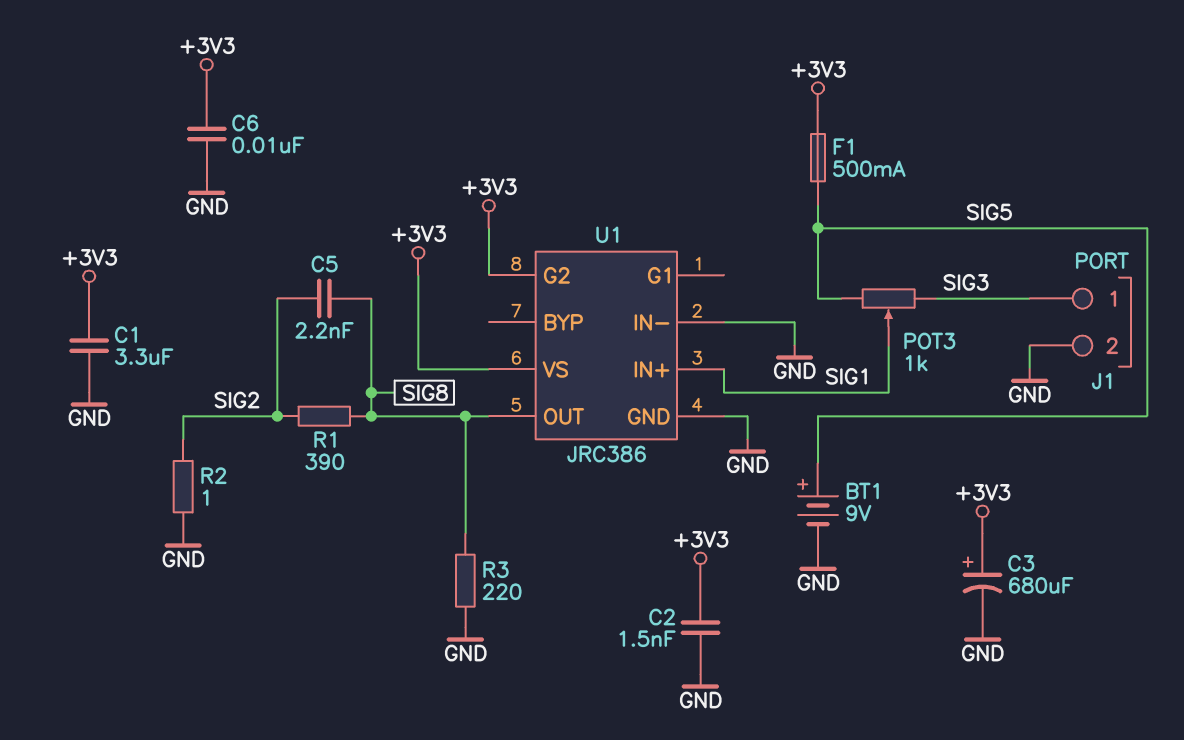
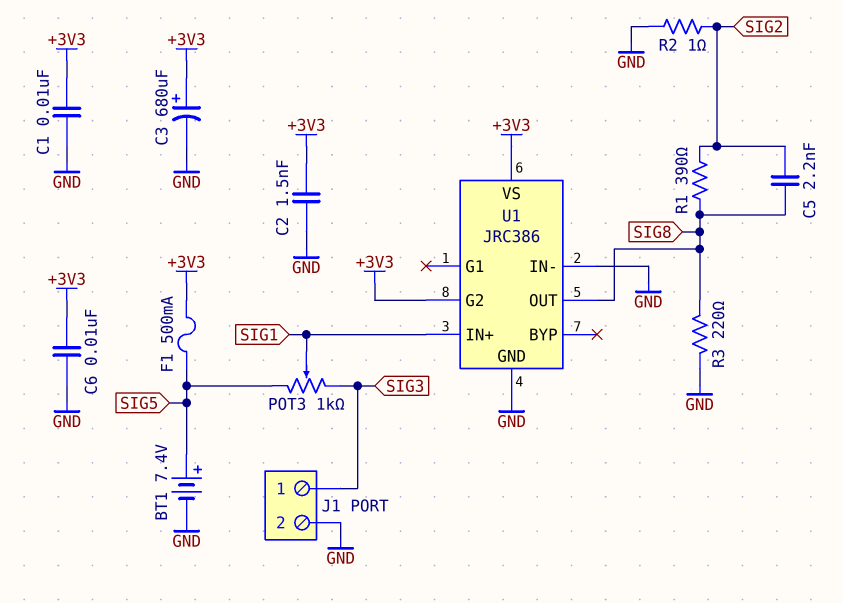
BT1: 9V (plus SIG5, minus GND) -> 7.4V (plus SIG5, minus GND)
C1: 3.3uF (+3V3, GND) -> 10nF (+3V3, GND)

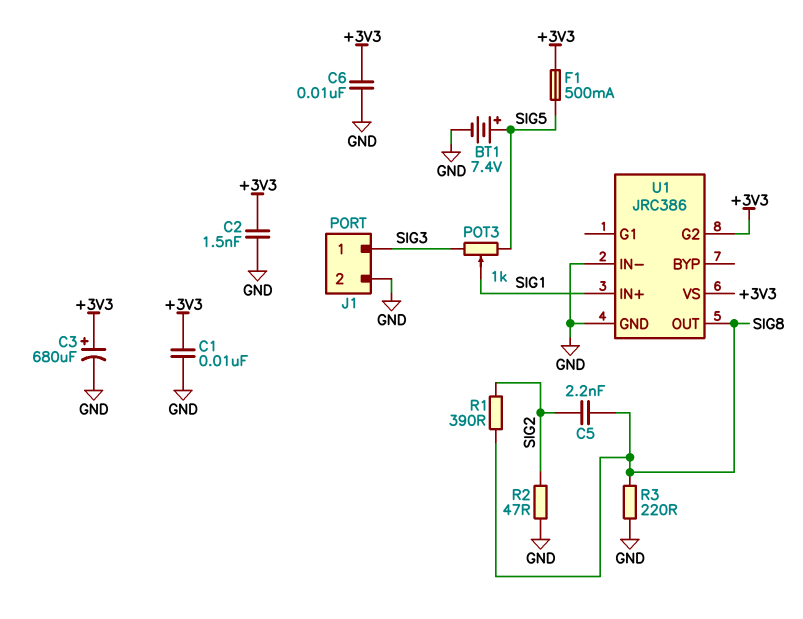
R2: 1 (GND, SIG2) -> 47 (GND, SIG2)

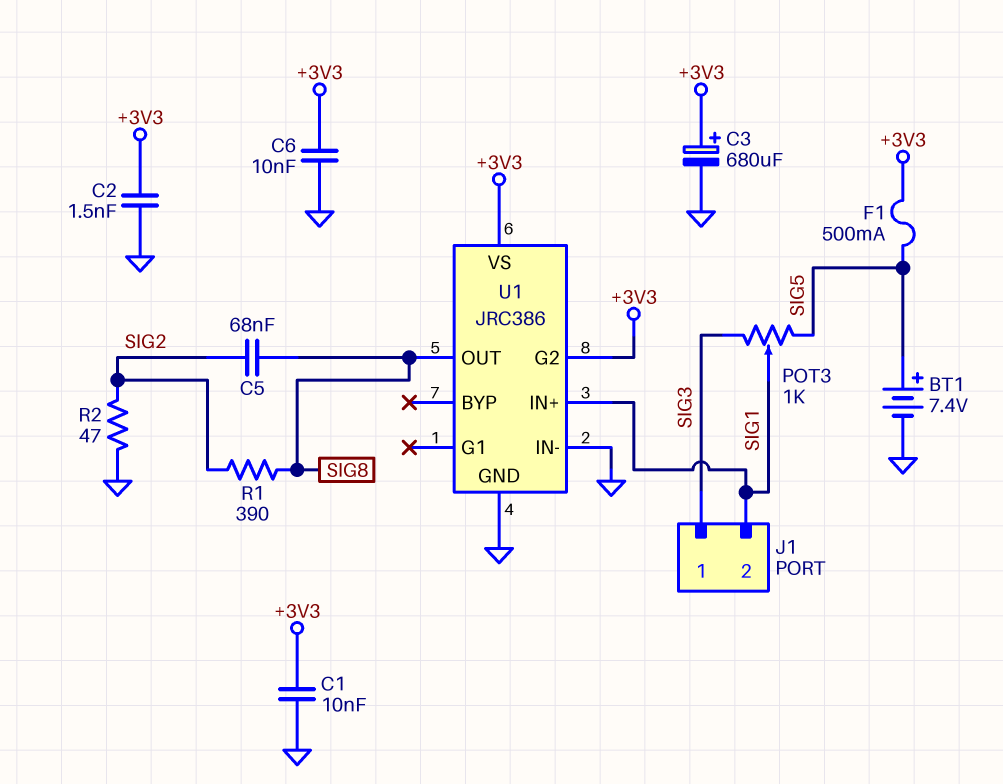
C5: 2.2nF (SIG2, SIG8) -> 68nF (SIG2, SIG8)
J1 pin 2: GND -> SIG1
R3: 220 (GND, SIG8) -> none

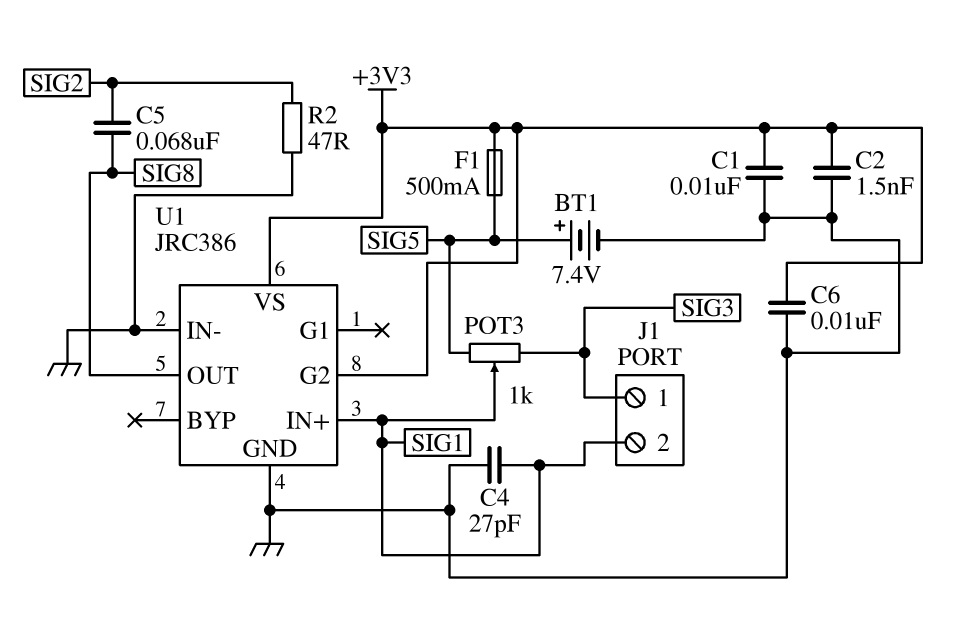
C3: 680uF (plus +3V3, minus GND) -> none
C4: none -> 27pF (GND, SIG1)
R1: 390 (SIG2, SIG8) -> none

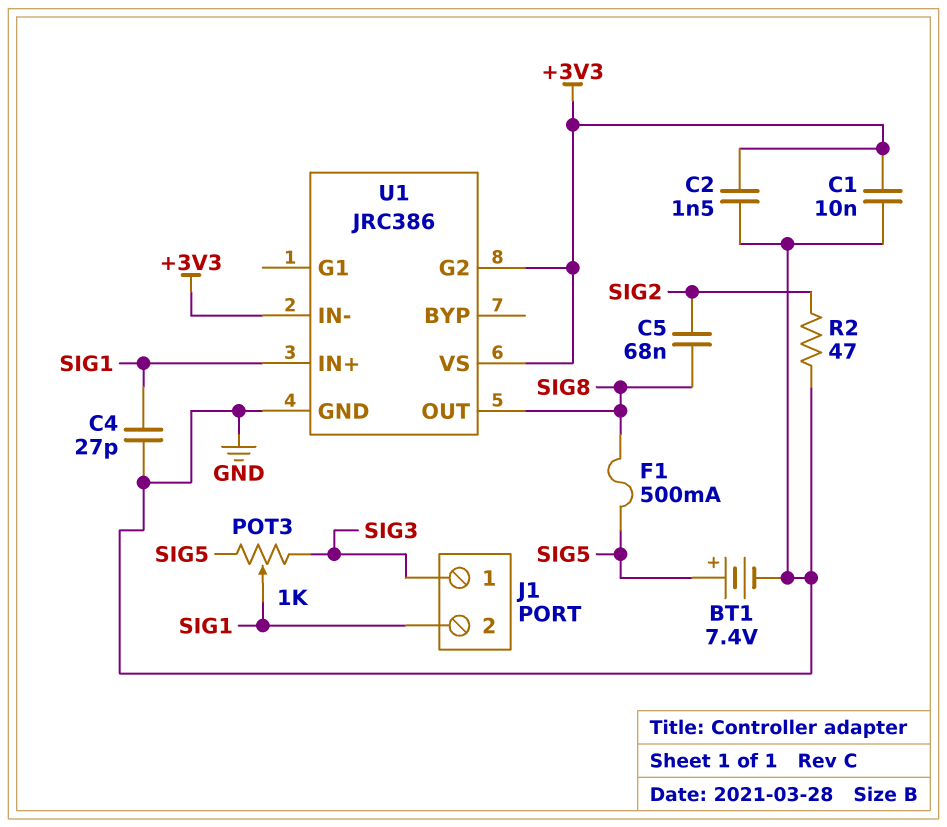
C6: 10nF (+3V3, GND) -> none
F1: 500mA (+3V3, SIG5) -> 500mA (SIG5, SIG8)
U1 pin IN-: GND -> +3V3

